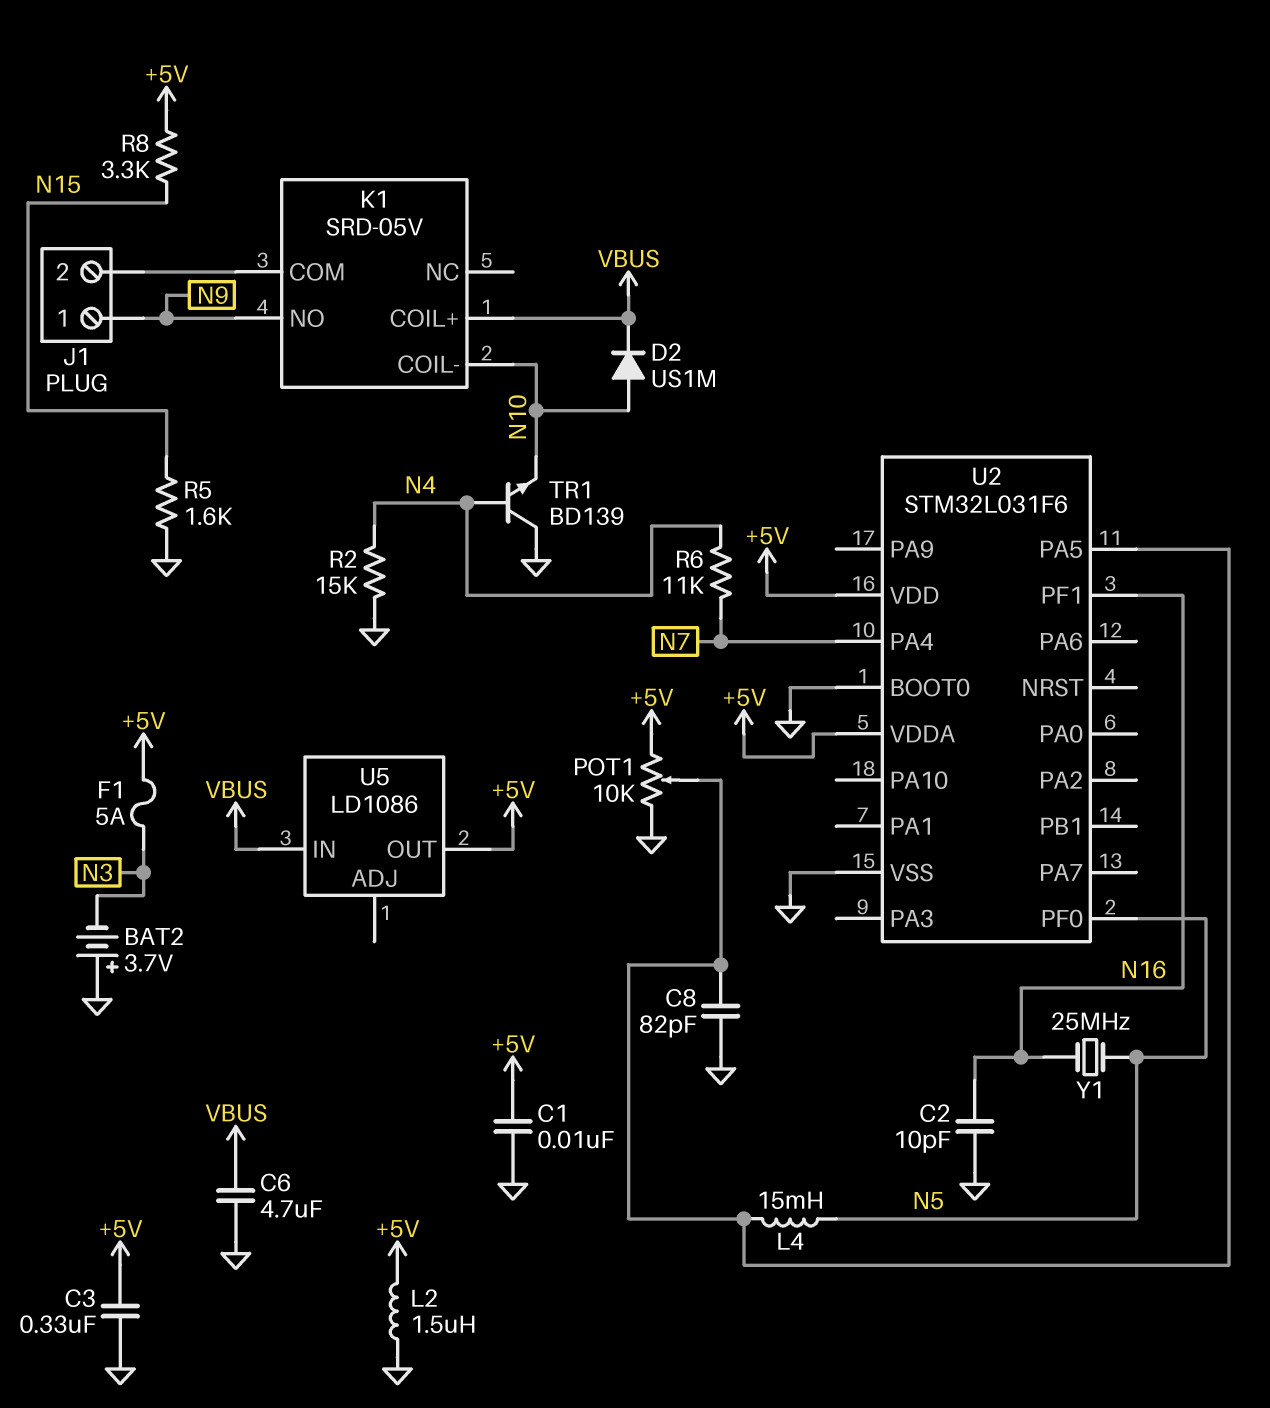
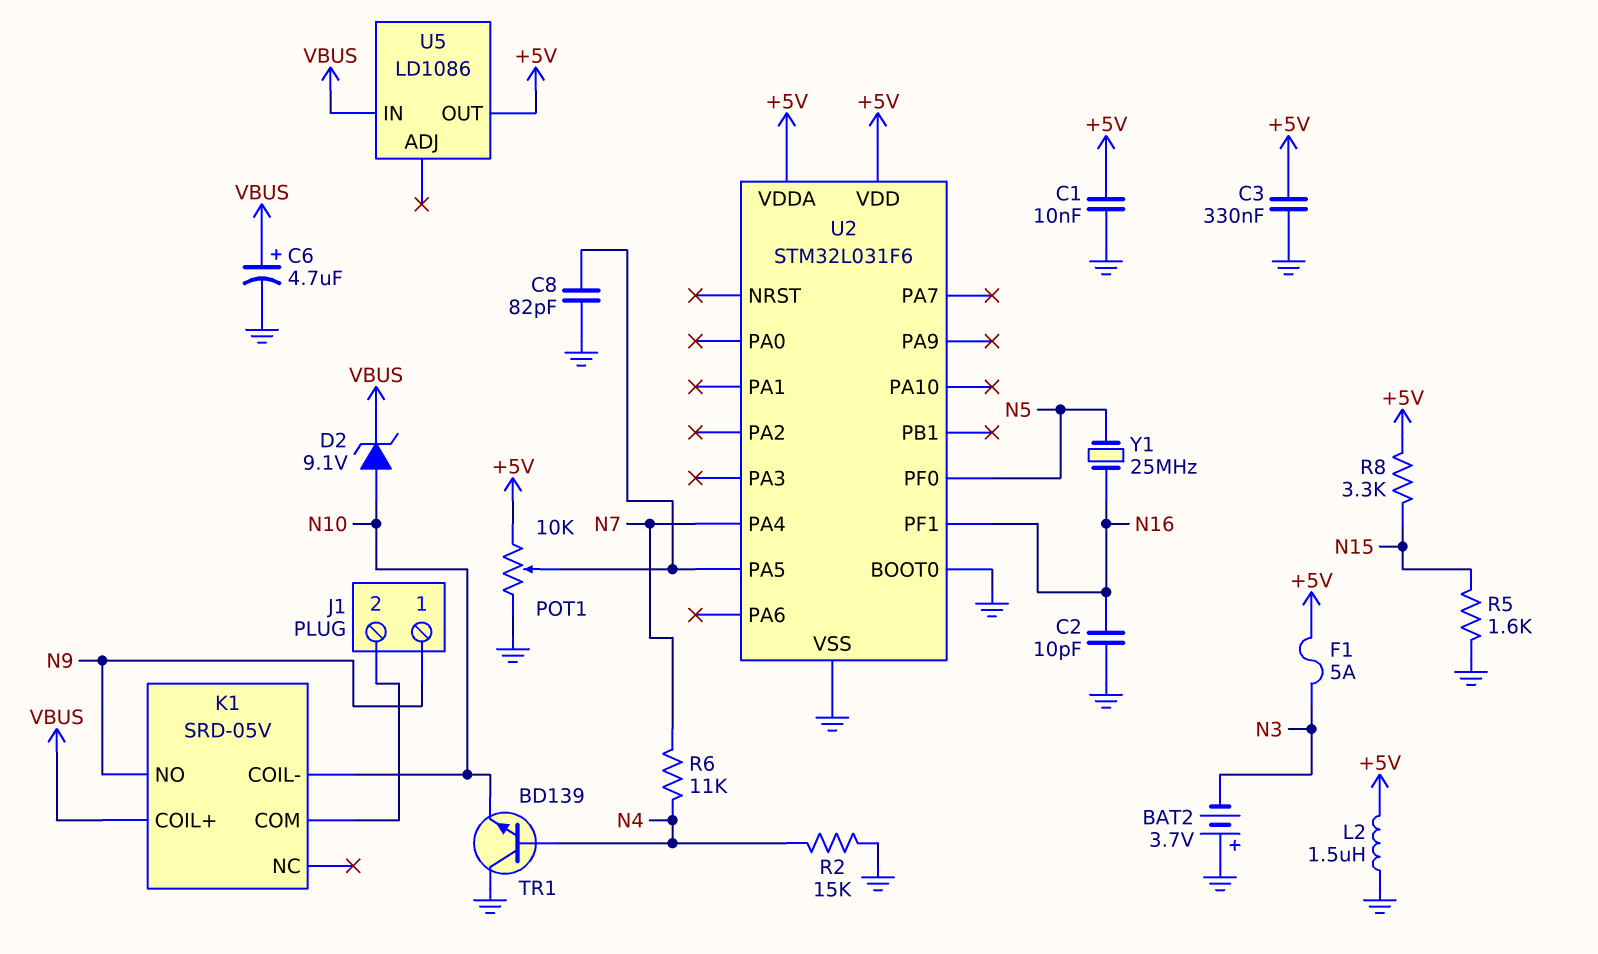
C6: 4.7uF (GND, VBUS) -> 4.7uF (plus VBUS, minus GND)
D2: diode US1M (A N10, K VBUS) -> zener 9.1V (A N10, K VBUS)
L4: 15mH (N5, U2/PA5) -> none

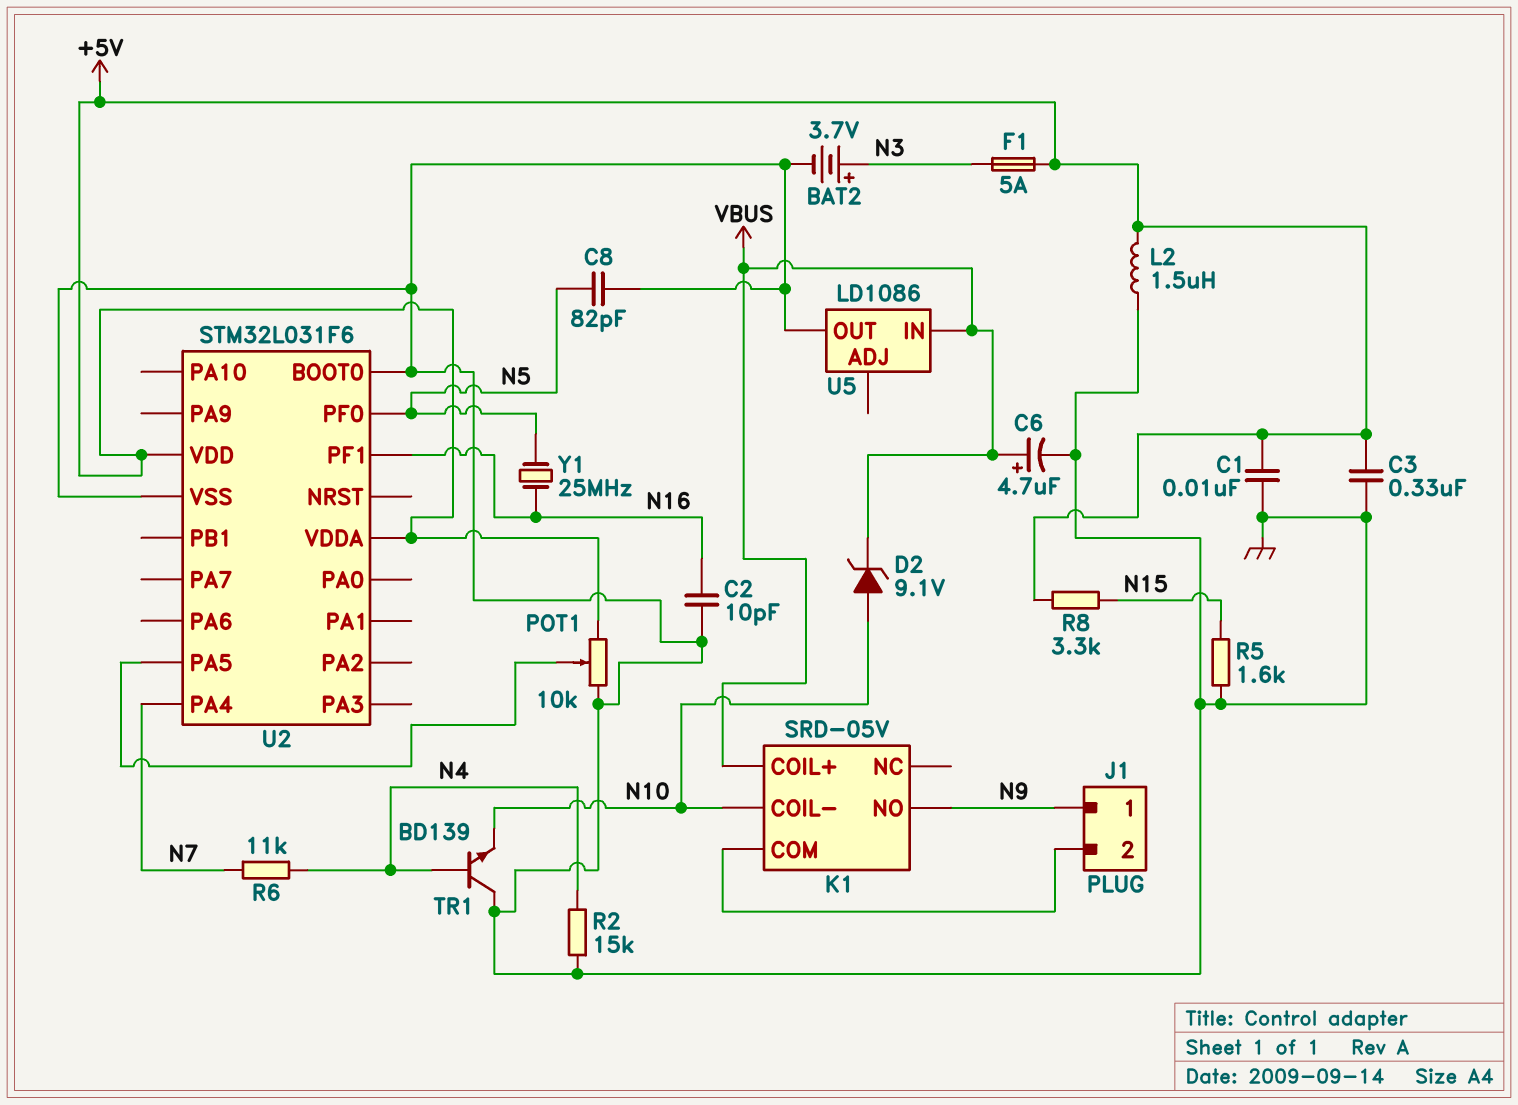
BAT2: 3.7V (plus GND, minus N3) -> 3.7V (plus N3, minus GND)
C8: 82pF (GND, U2/PA5) -> 82pF (GND, N5)
U5 pin OUT: +5V -> GND

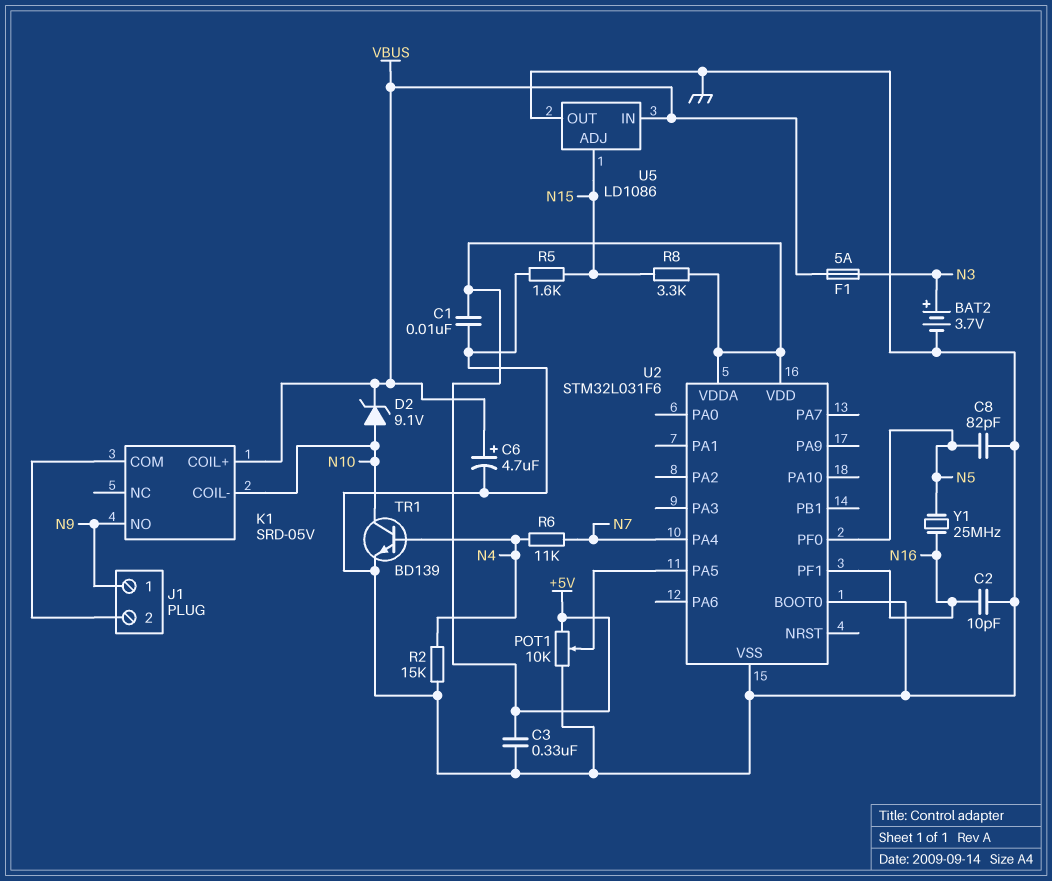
F1: 5A (+5V, N3) -> 5A (N3, VBUS)
L2: 1.5uH (+5V, GND) -> none
TR1: NPN BD139 (B N4, C GND, E N10) -> NPN BD139 (B N4, C N10, E GND)
U5 pin ADJ: none -> N15

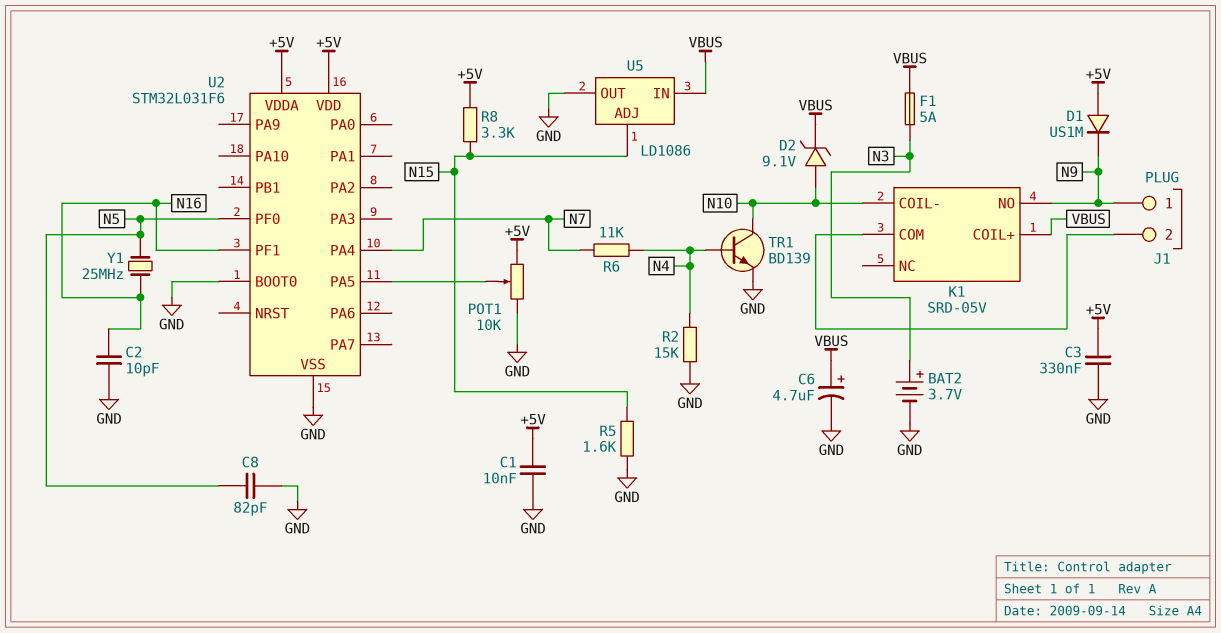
D1: none -> diode US1M (A +5V, K N9)

